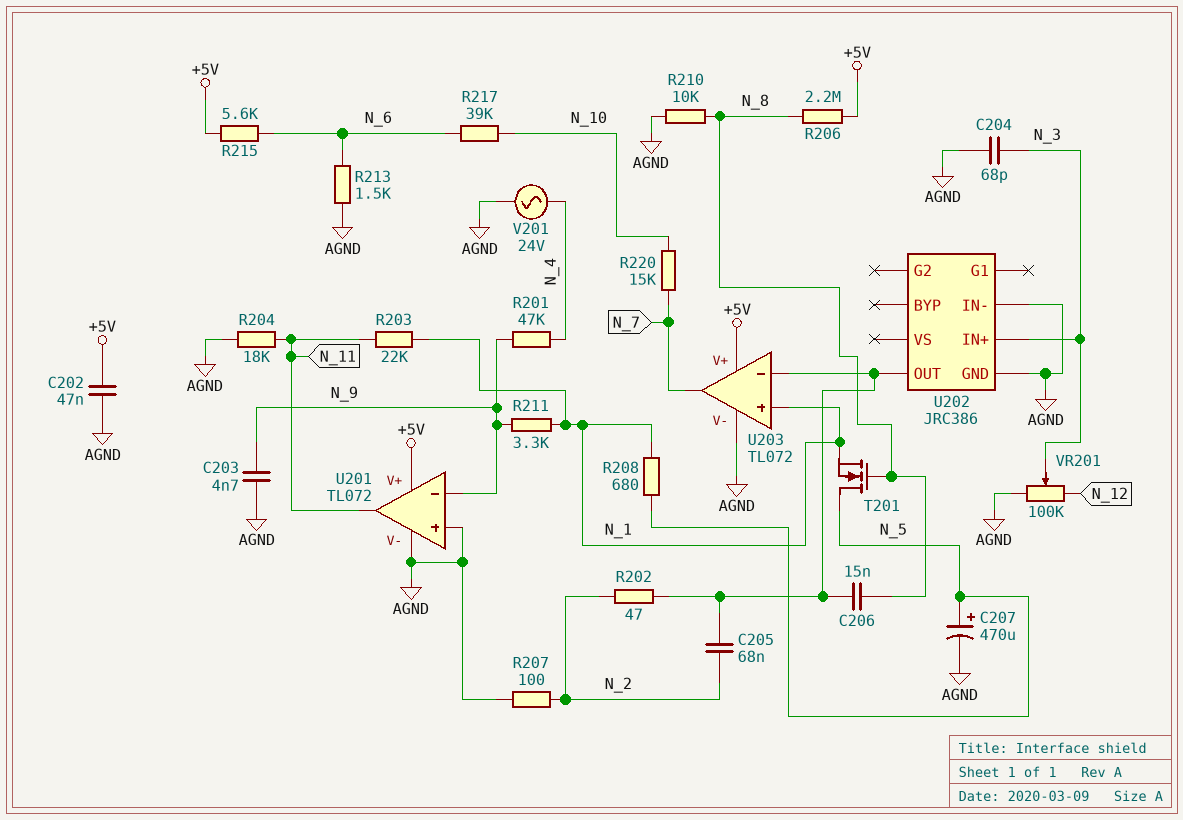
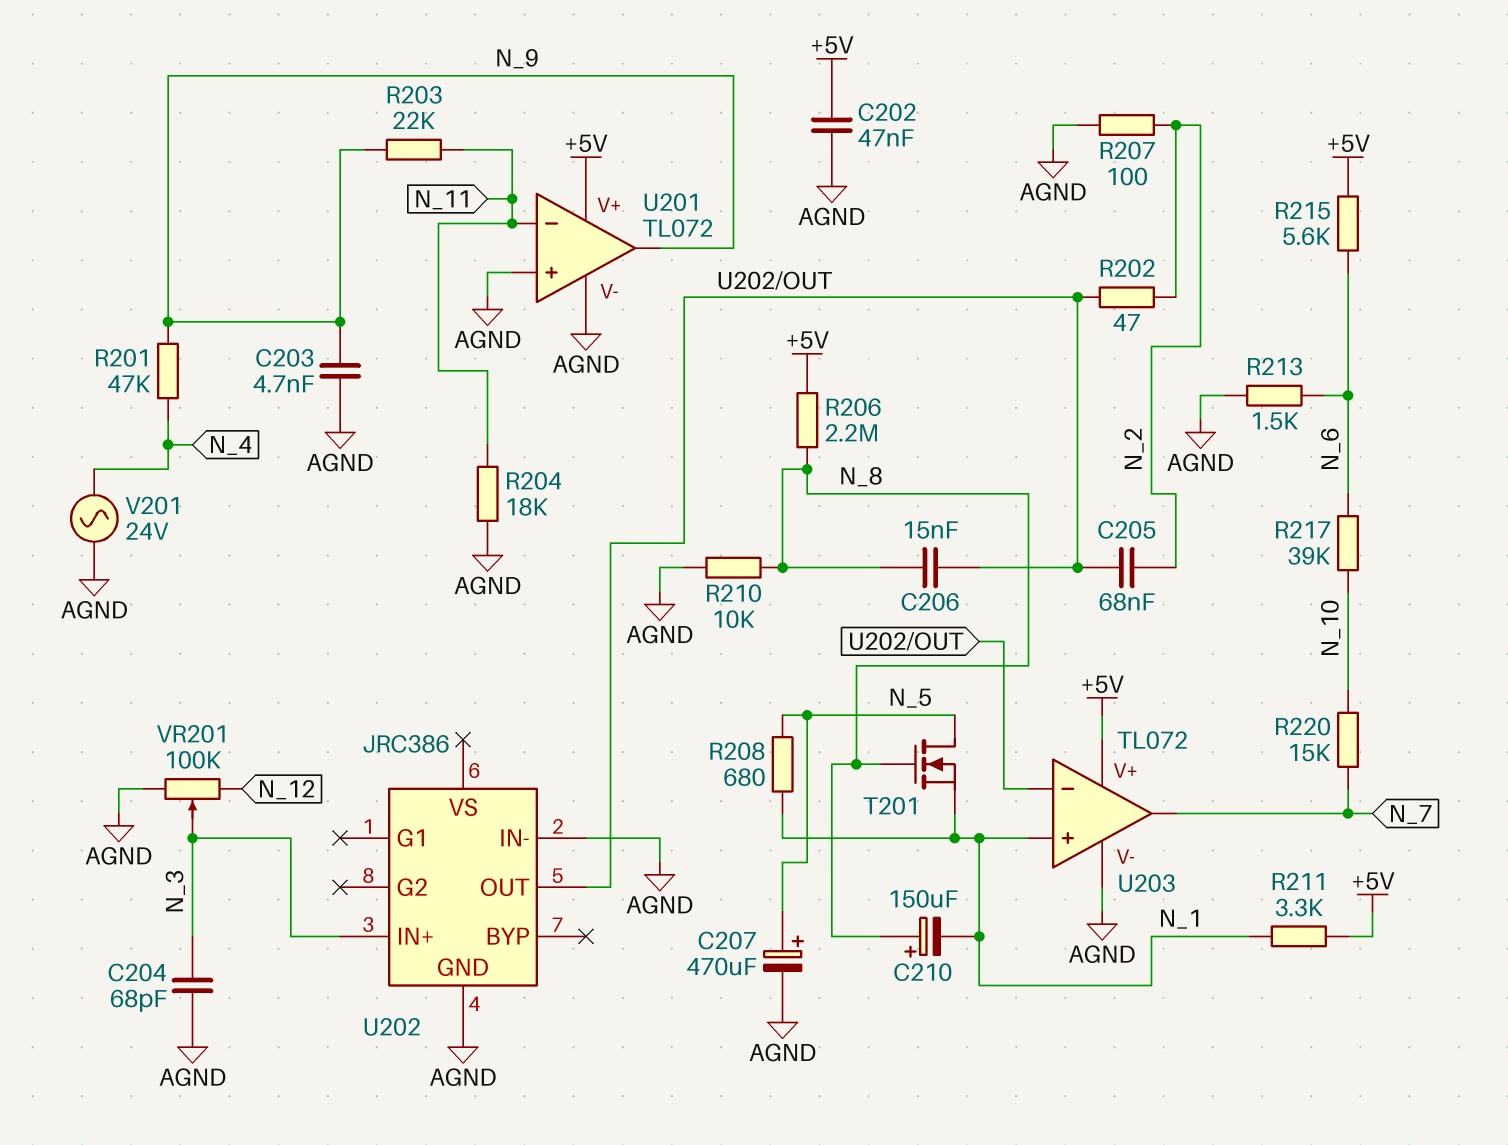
C210: none -> 150uF (plus N_8, minus N_1)
R203: 22k (N_1, N_11) -> 22k (N_9, N_11)
R211: 3.3k (N_1, N_9) -> 3.3k (+5V, N_1)
U201 pin in-: N_9 -> N_11
U201 pin out: N_11 -> N_9

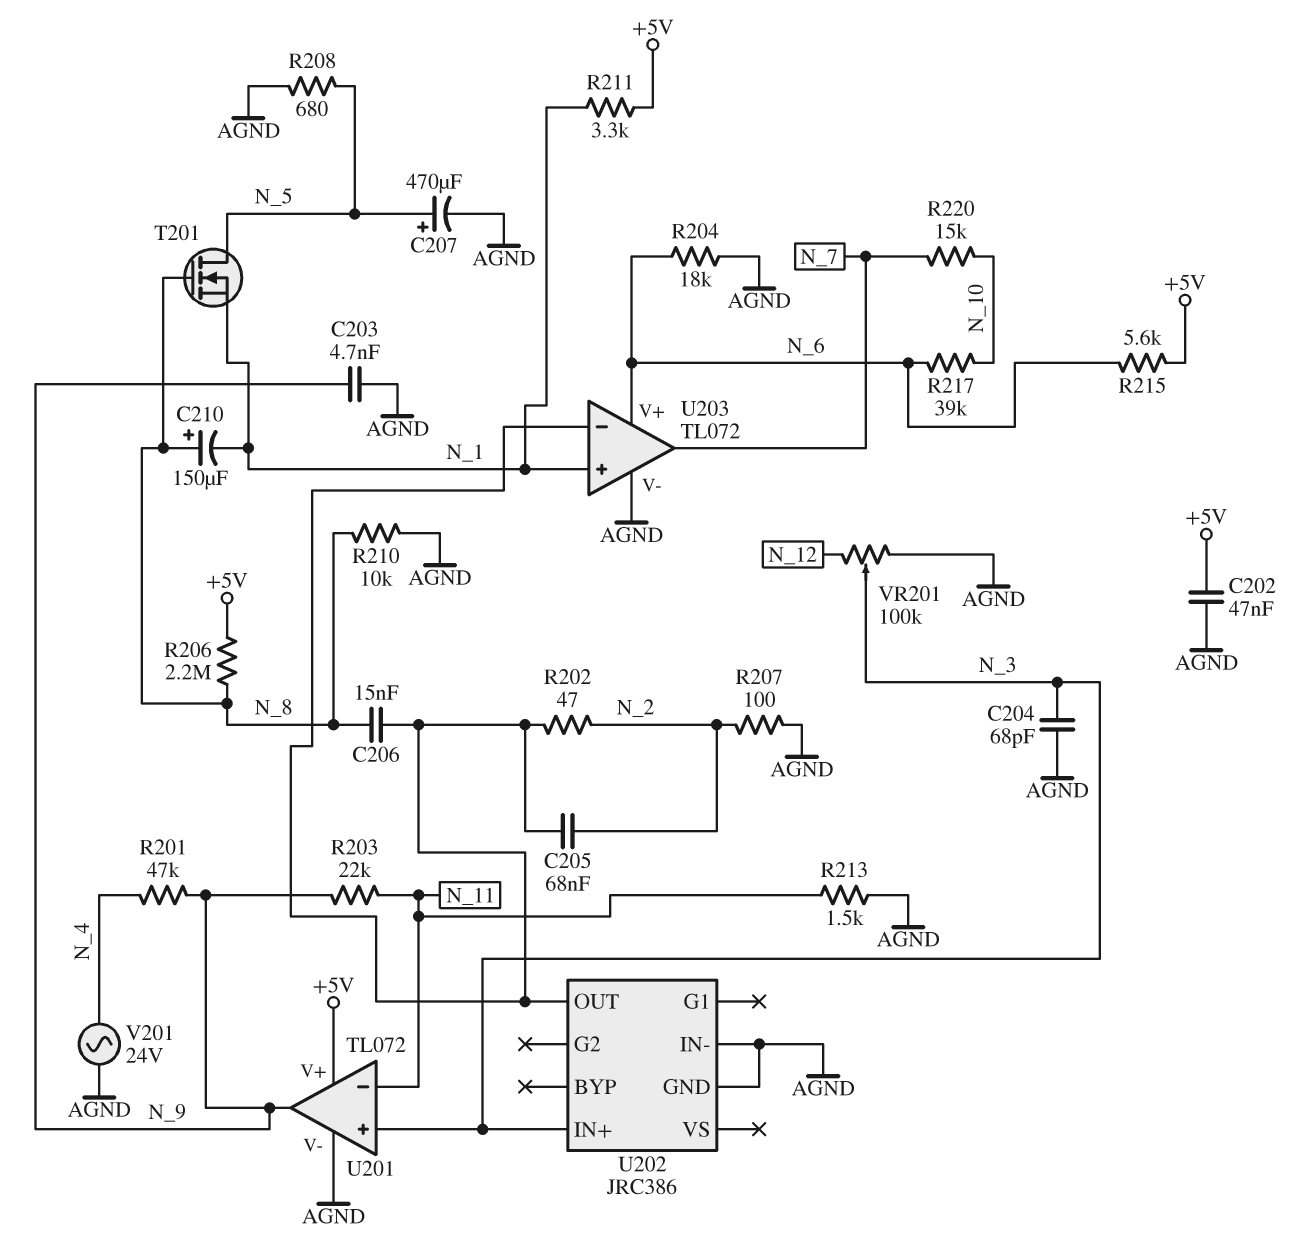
R204: 18k (AGND, N_11) -> 18k (AGND, N_6)
R208: 680 (N_1, N_5) -> 680 (AGND, N_5)
R213: 1.5k (AGND, N_6) -> 1.5k (AGND, N_11)
U201 pin in+: AGND -> N_3
U203 pin V+: +5V -> N_6

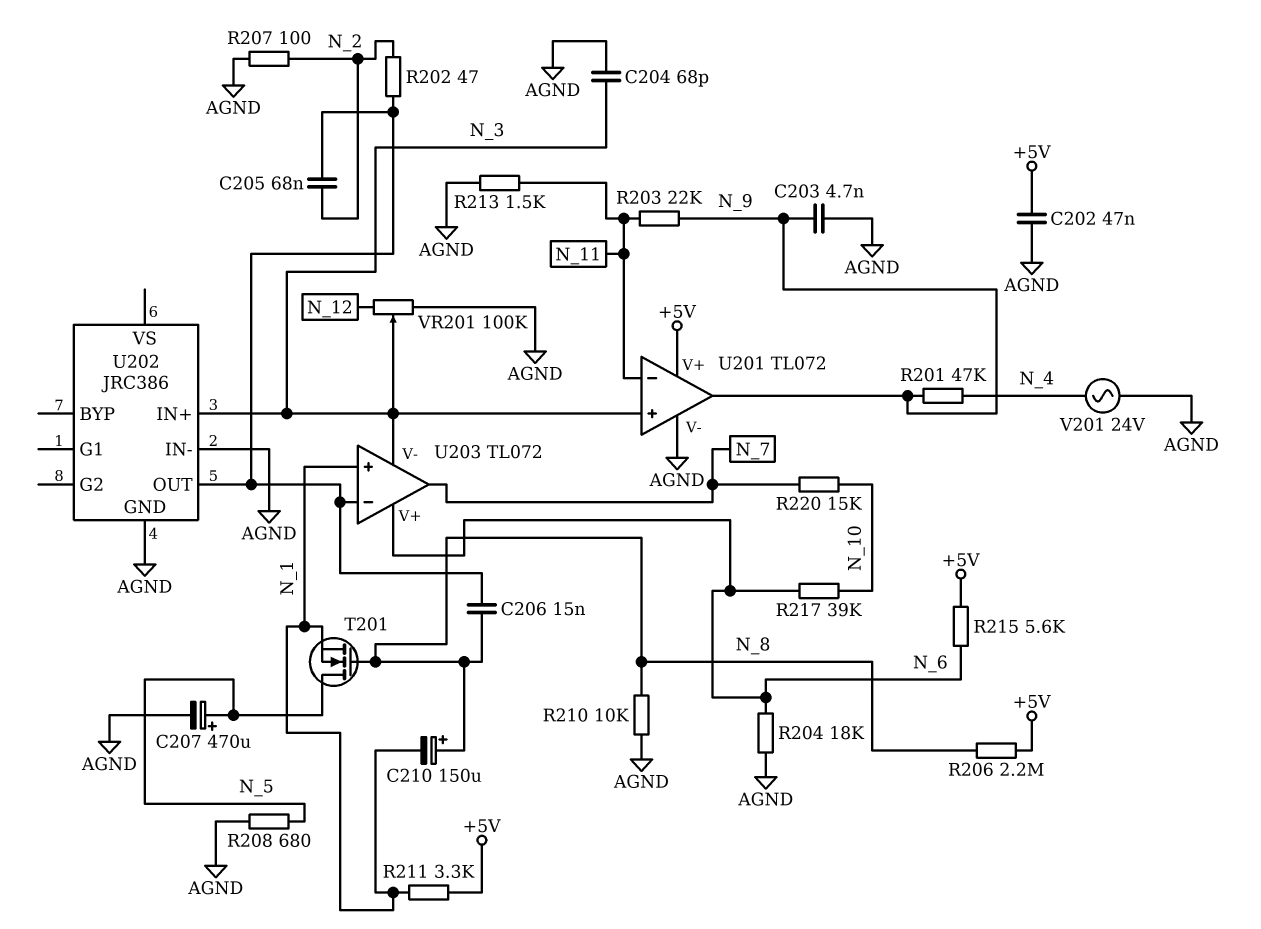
U203 pin V-: AGND -> N_3

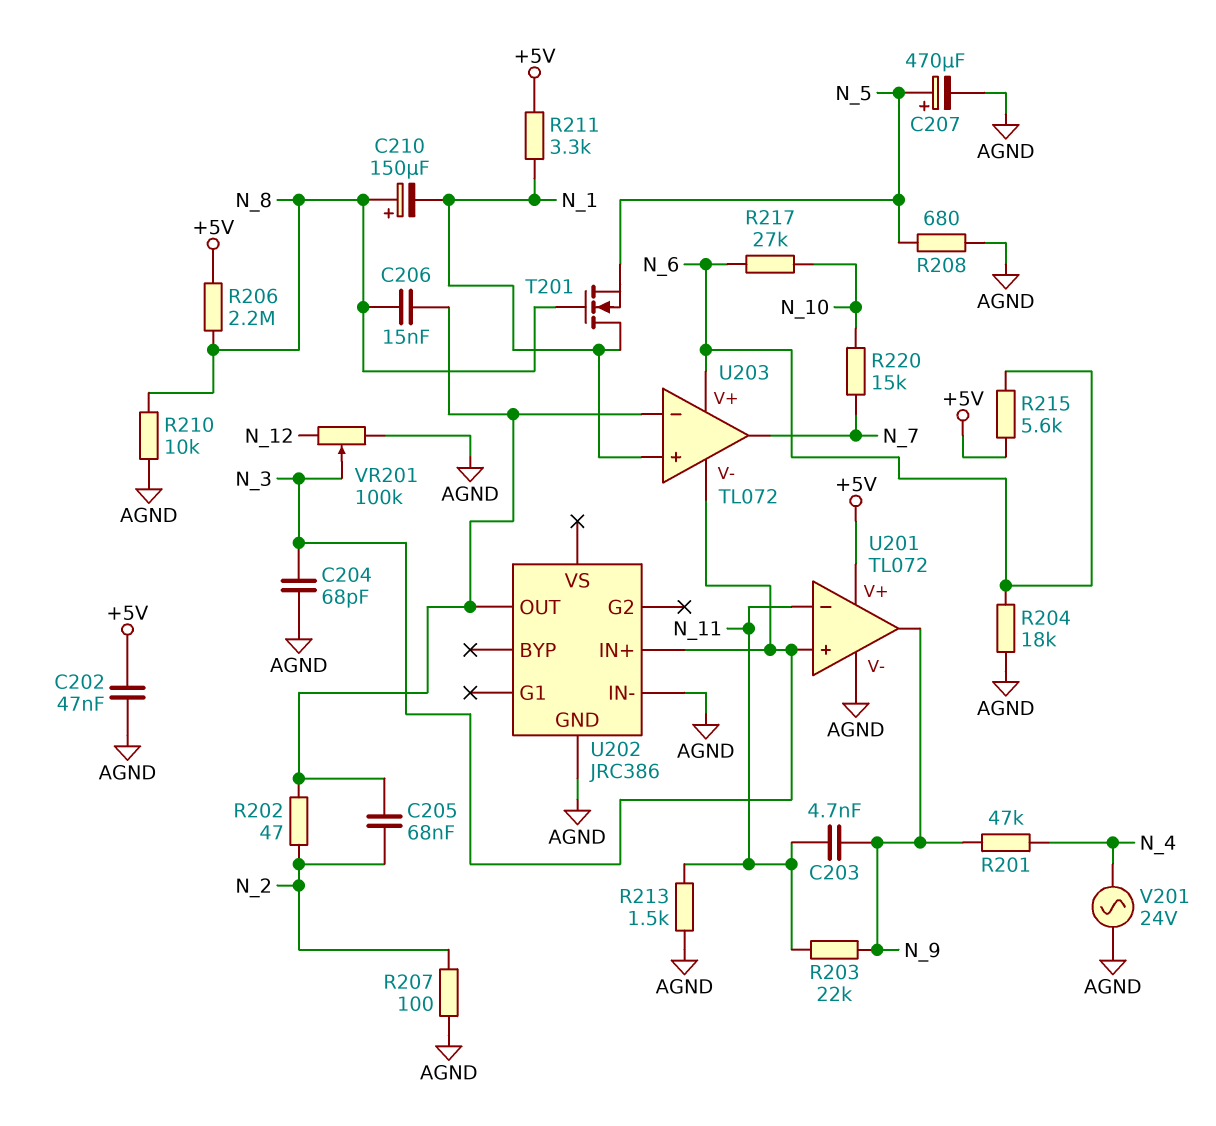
C203: 4.7nF (AGND, N_9) -> 4.7nF (N_9, N_11)
R217: 39k (N_6, N_10) -> 27k (N_6, N_10)
T201: NMOS (G N_8, D N_5, S N_1) -> NMOS (G N_8, D N_1, S N_5)

